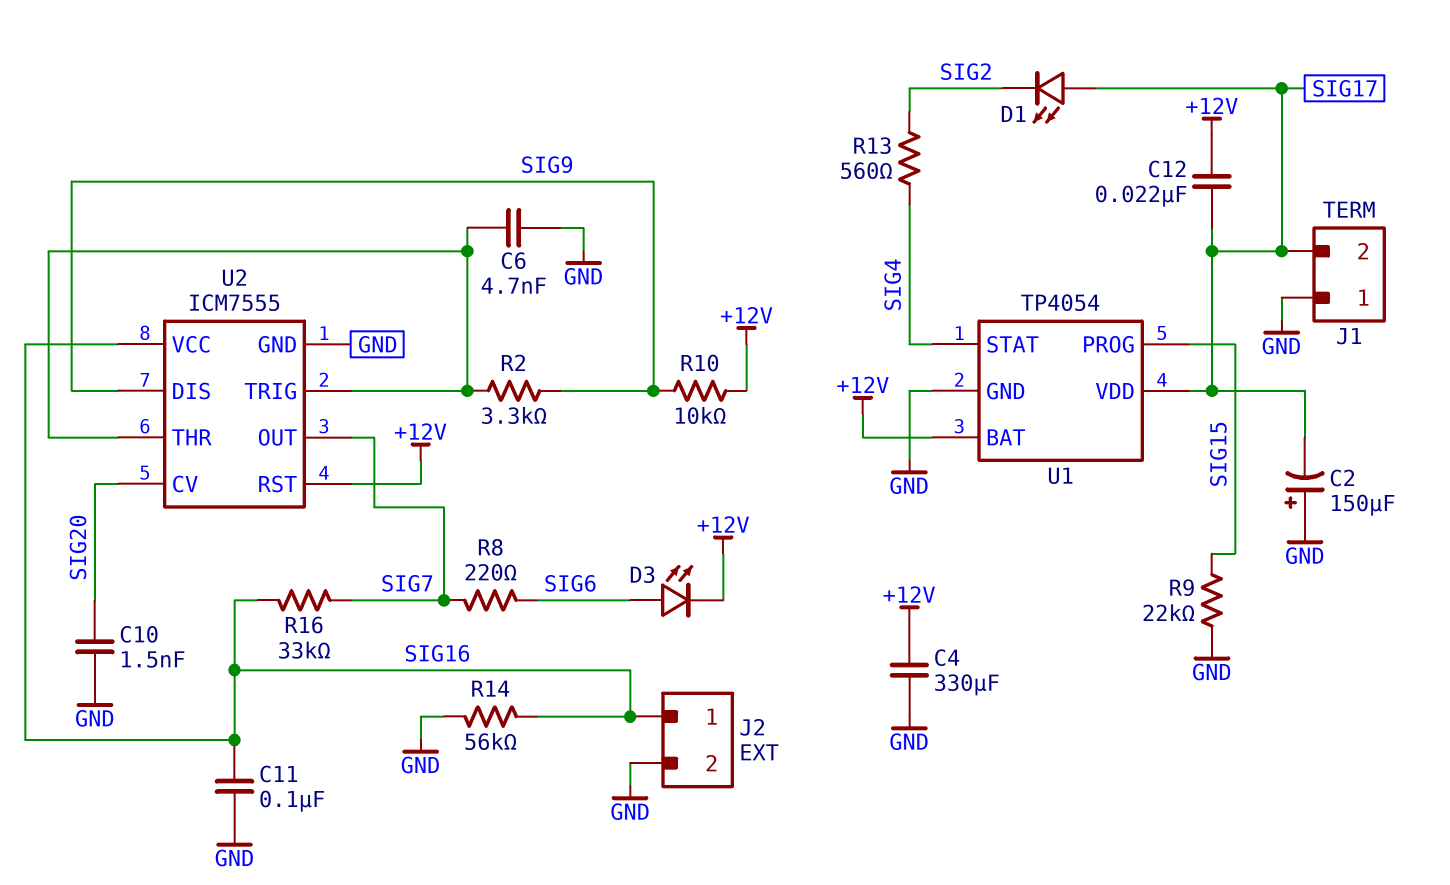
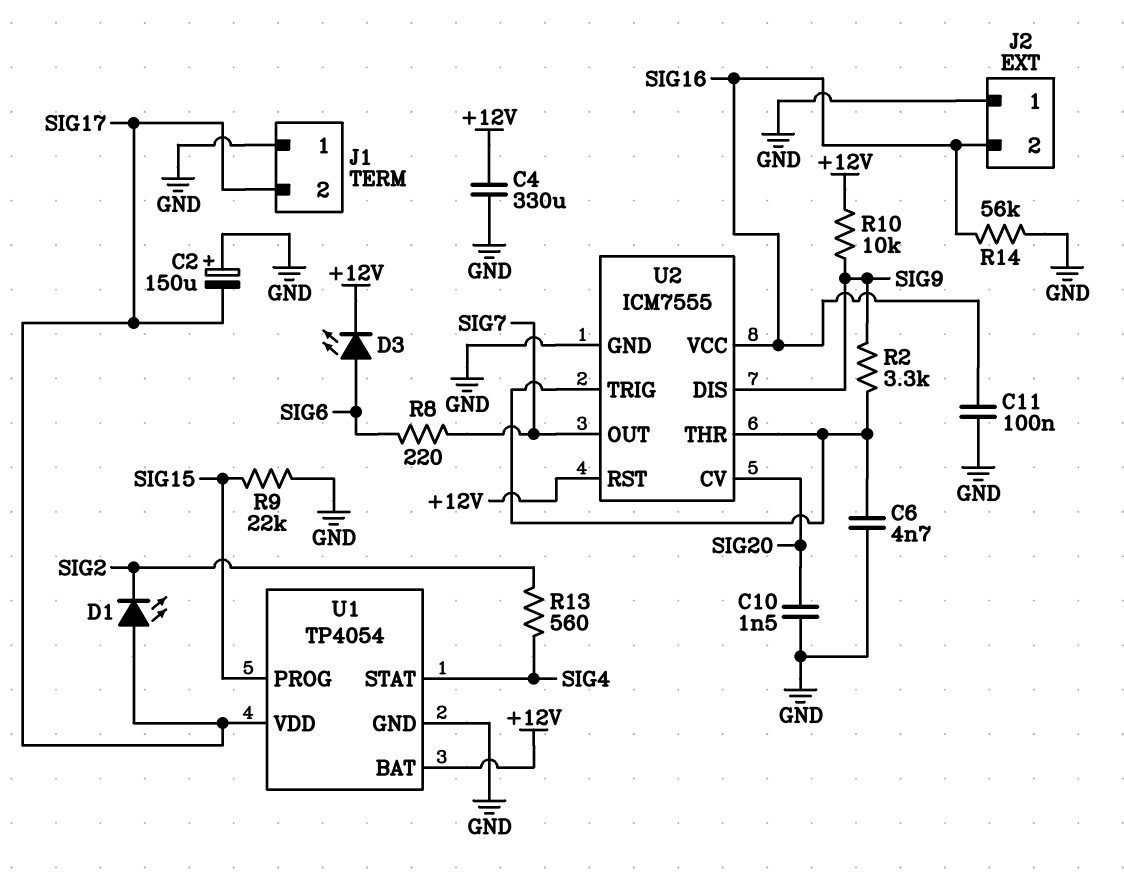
C12: 22nF (+12V, SIG17) -> none
J2 pin 1: SIG16 -> GND
J2 pin 2: GND -> SIG16
R16: 33k (SIG7, SIG16) -> none

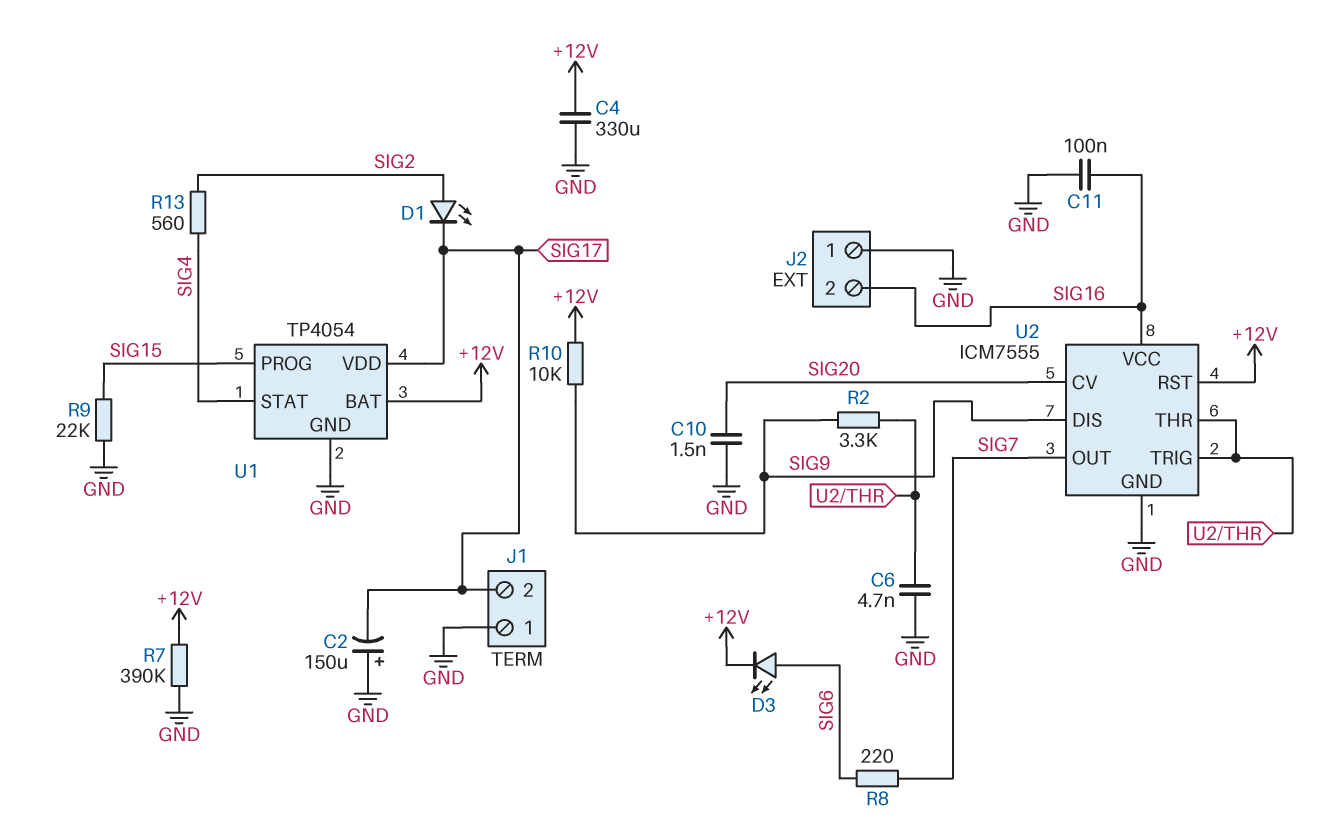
D1: LED (A SIG17, K SIG2) -> LED (A SIG2, K SIG17)
R7: none -> 390k (+12V, GND)
R14: 56k (GND, SIG16) -> none

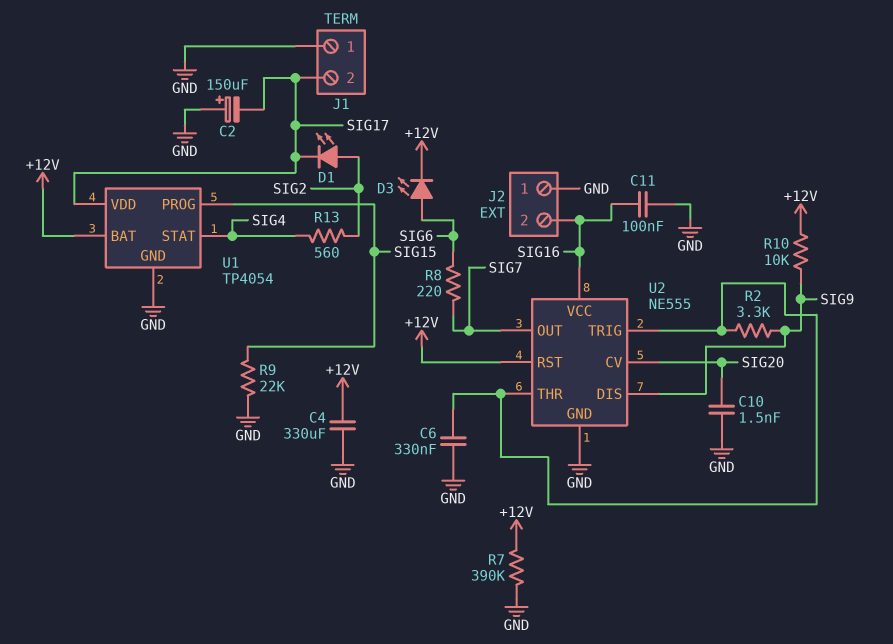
C6: 4.7nF (GND, U2/THR) -> 330nF (GND, U2/THR)
U2: ICM7555 -> NE555

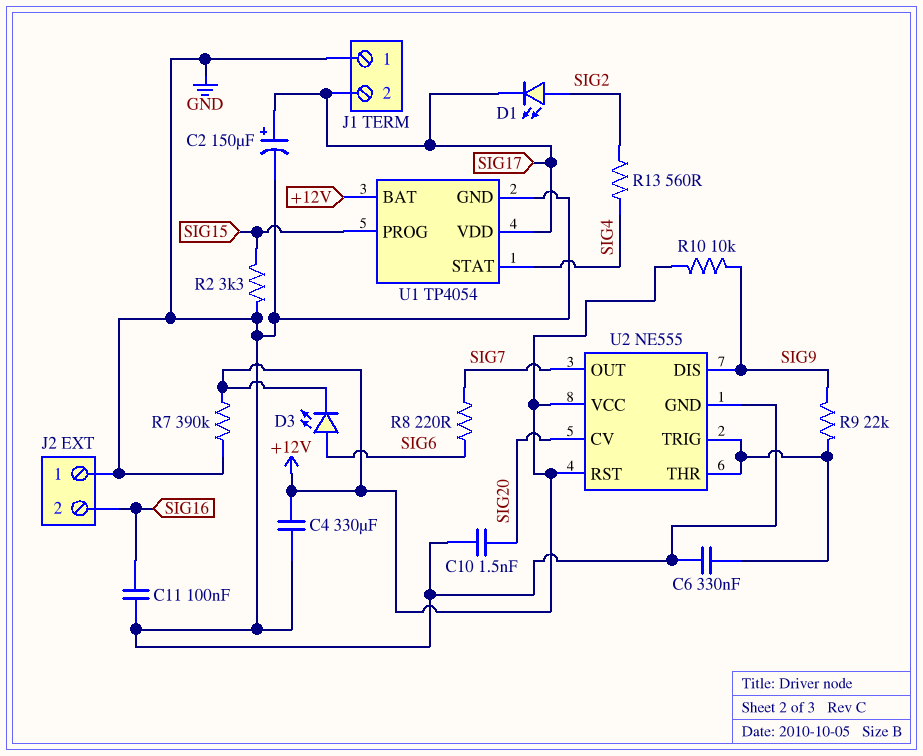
C2: 150uF (plus GND, minus SIG17) -> 150uF (plus SIG17, minus GND)
R2: 3.3k (SIG9, U2/THR) -> 3.3k (GND, SIG15)
R9: 22k (GND, SIG15) -> 22k (SIG9, U2/THR)
U2 pin VCC: SIG16 -> +12V

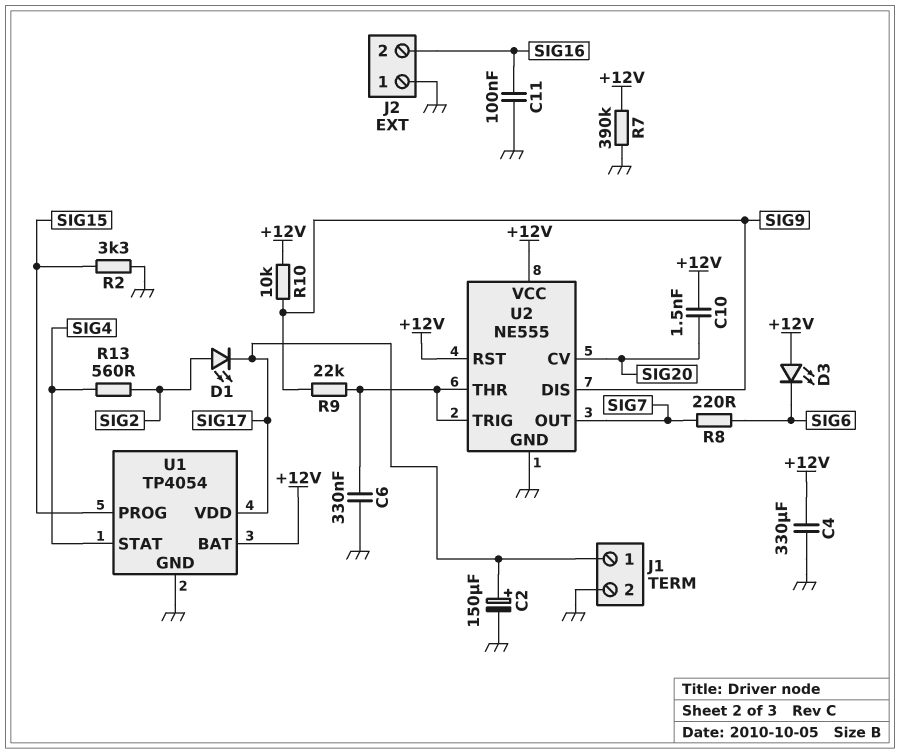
C10: 1.5nF (GND, SIG20) -> 1.5nF (+12V, SIG20)
D3: LED (A SIG6, K +12V) -> LED (A +12V, K SIG6)
J1 pin 1: GND -> SIG17
J1 pin 2: SIG17 -> GND

